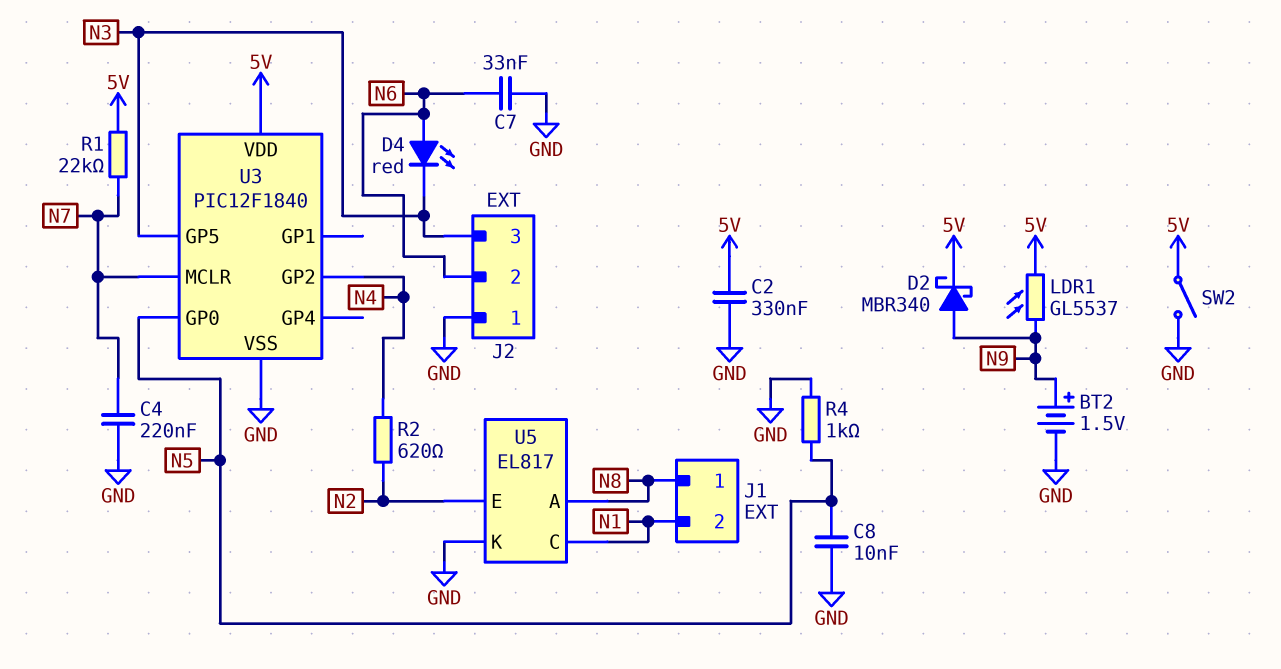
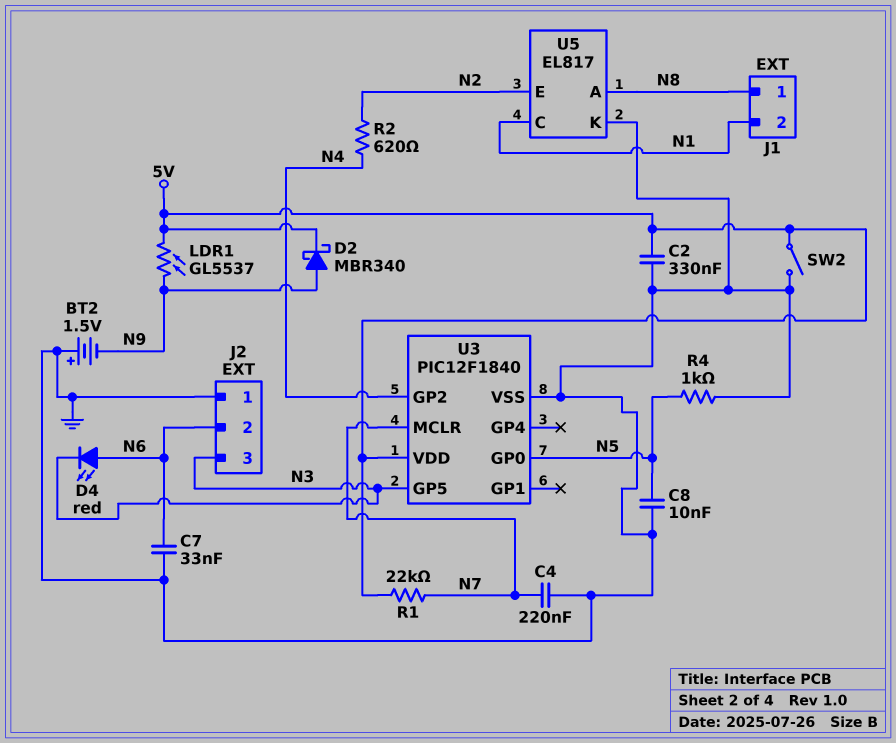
BT2: 1.5V (plus N9, minus GND) -> 1.5V (plus GND, minus N9)

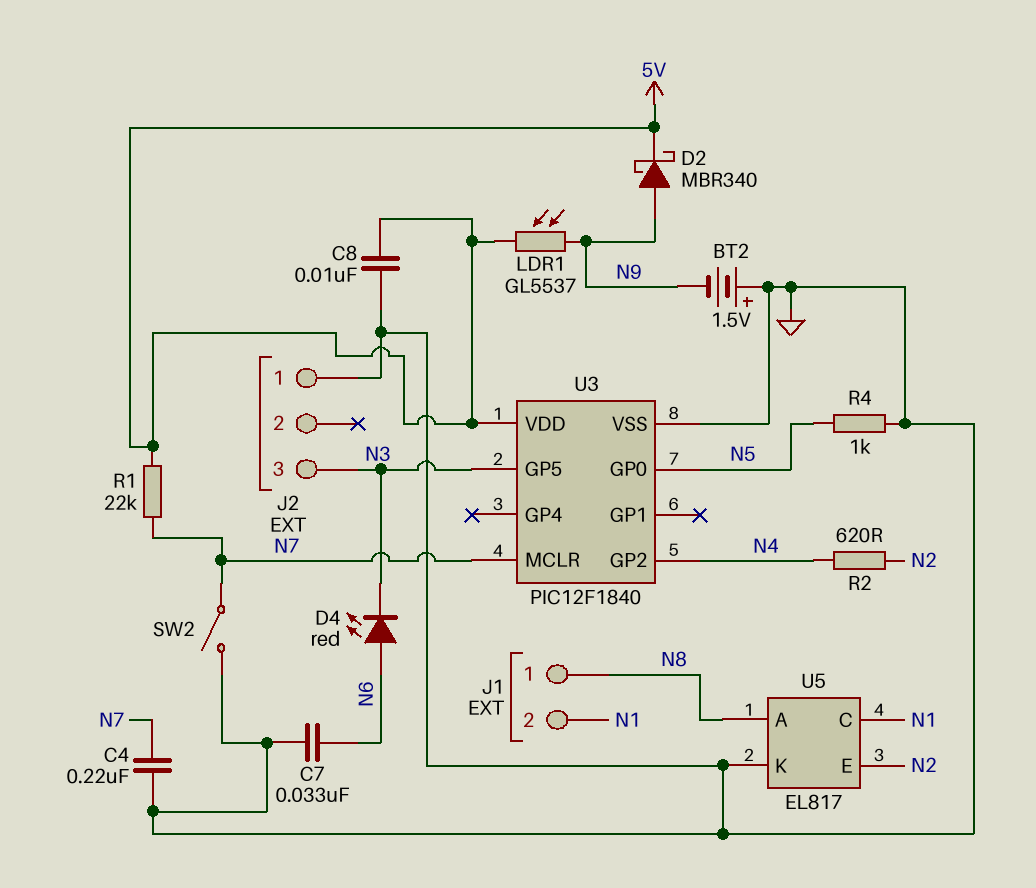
C2: 330nF (5V, GND) -> none
C8: 10nF (GND, N5) -> 10nF (5V, GND)
J2 pin 2: N6 -> none
SW2: switch (5V, GND) -> switch (GND, N7)

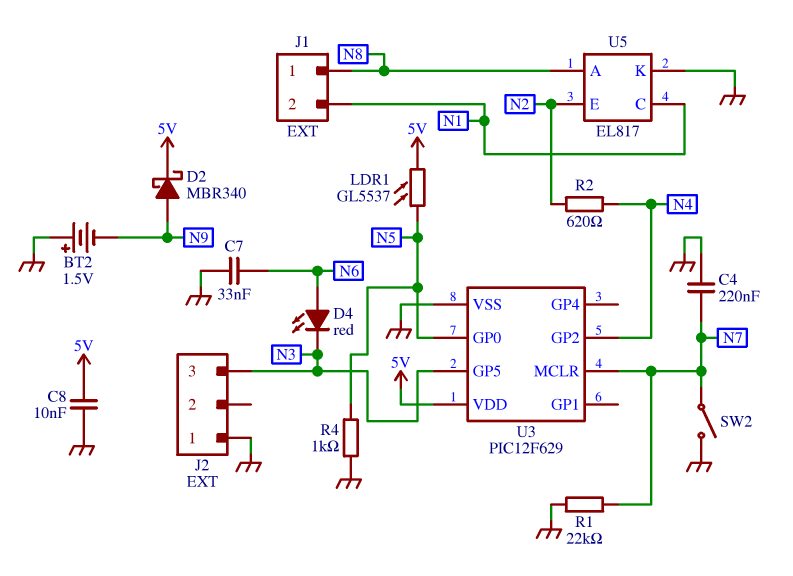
LDR1: GL5537 (5V, N9) -> GL5537 (5V, N5)
R1: 22k (5V, N7) -> 22k (GND, N7)
U3: PIC12F1840 -> PIC12F629

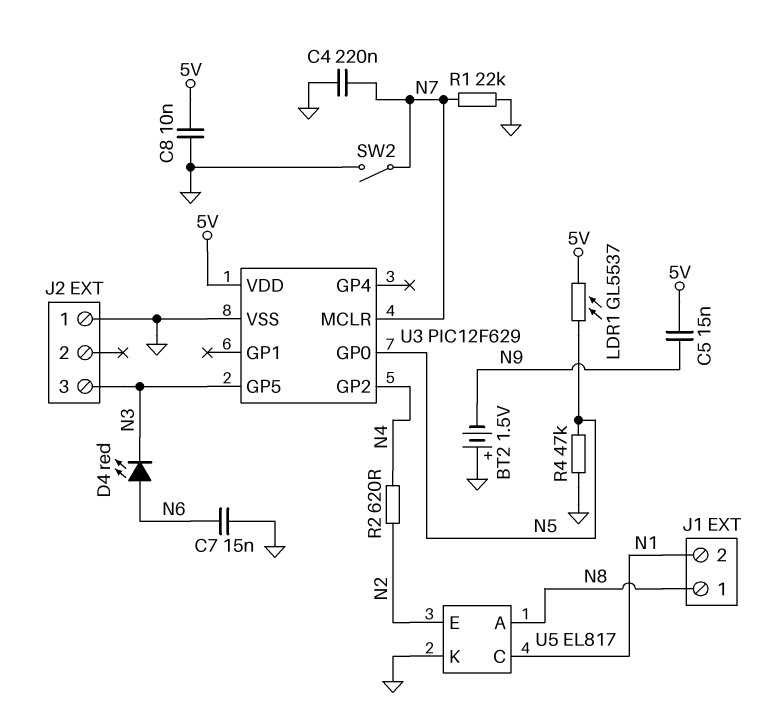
C5: none -> 15nF (5V, N9)
C7: 33nF (GND, N6) -> 15nF (GND, N6)
D2: schottky MBR340 (A N9, K 5V) -> none
R4: 1k (GND, N5) -> 47k (GND, N5)

